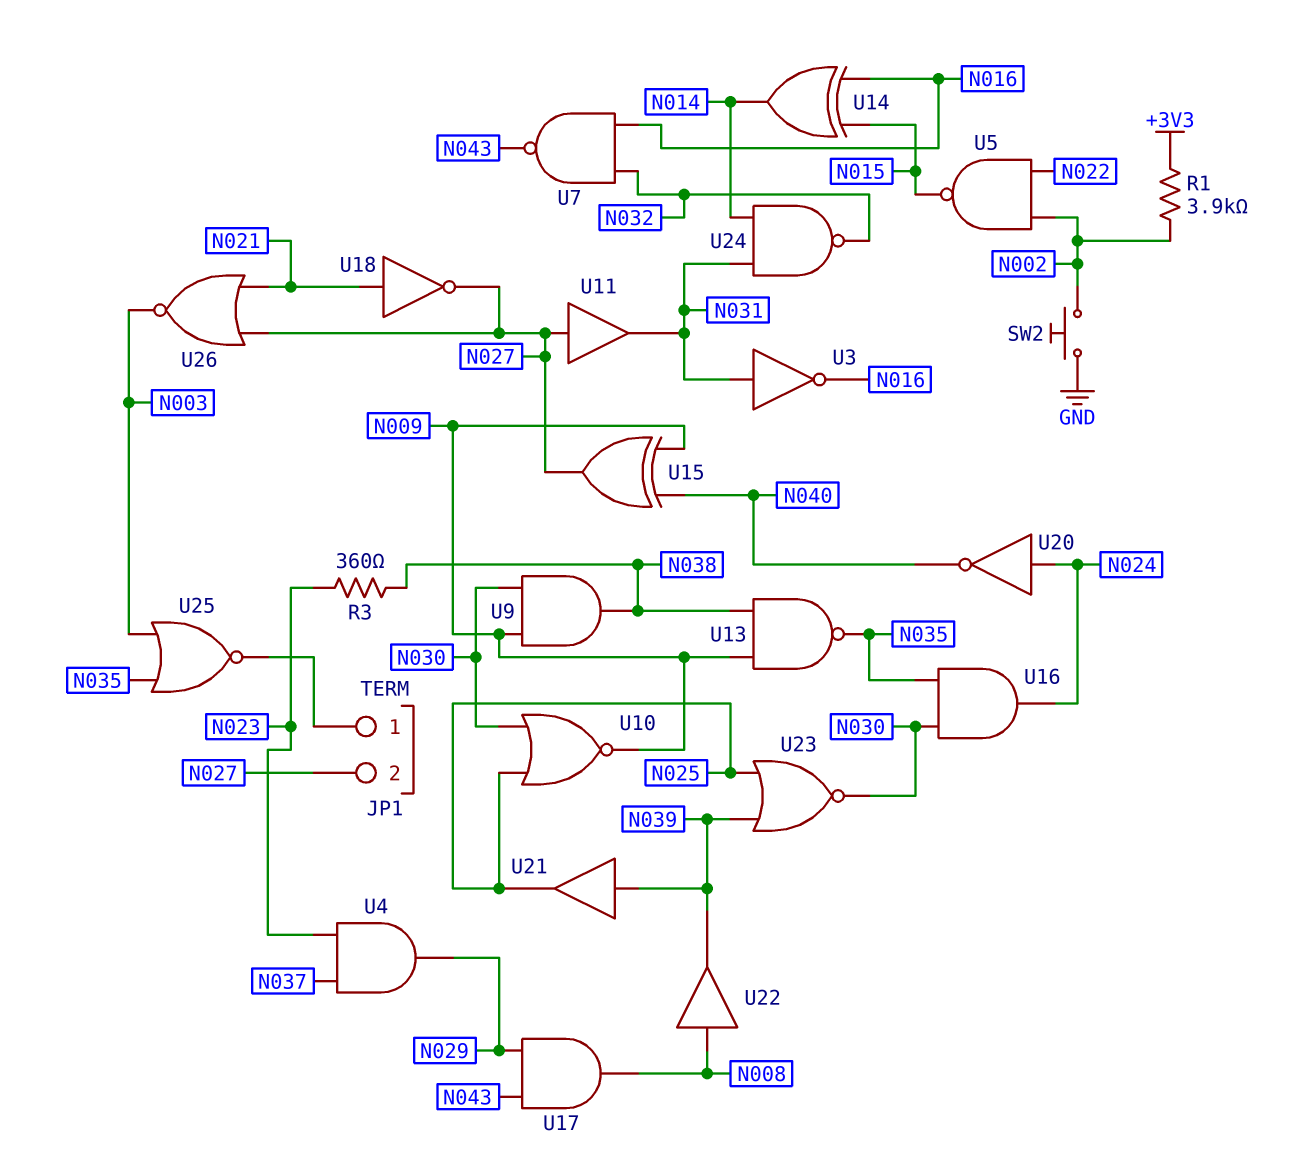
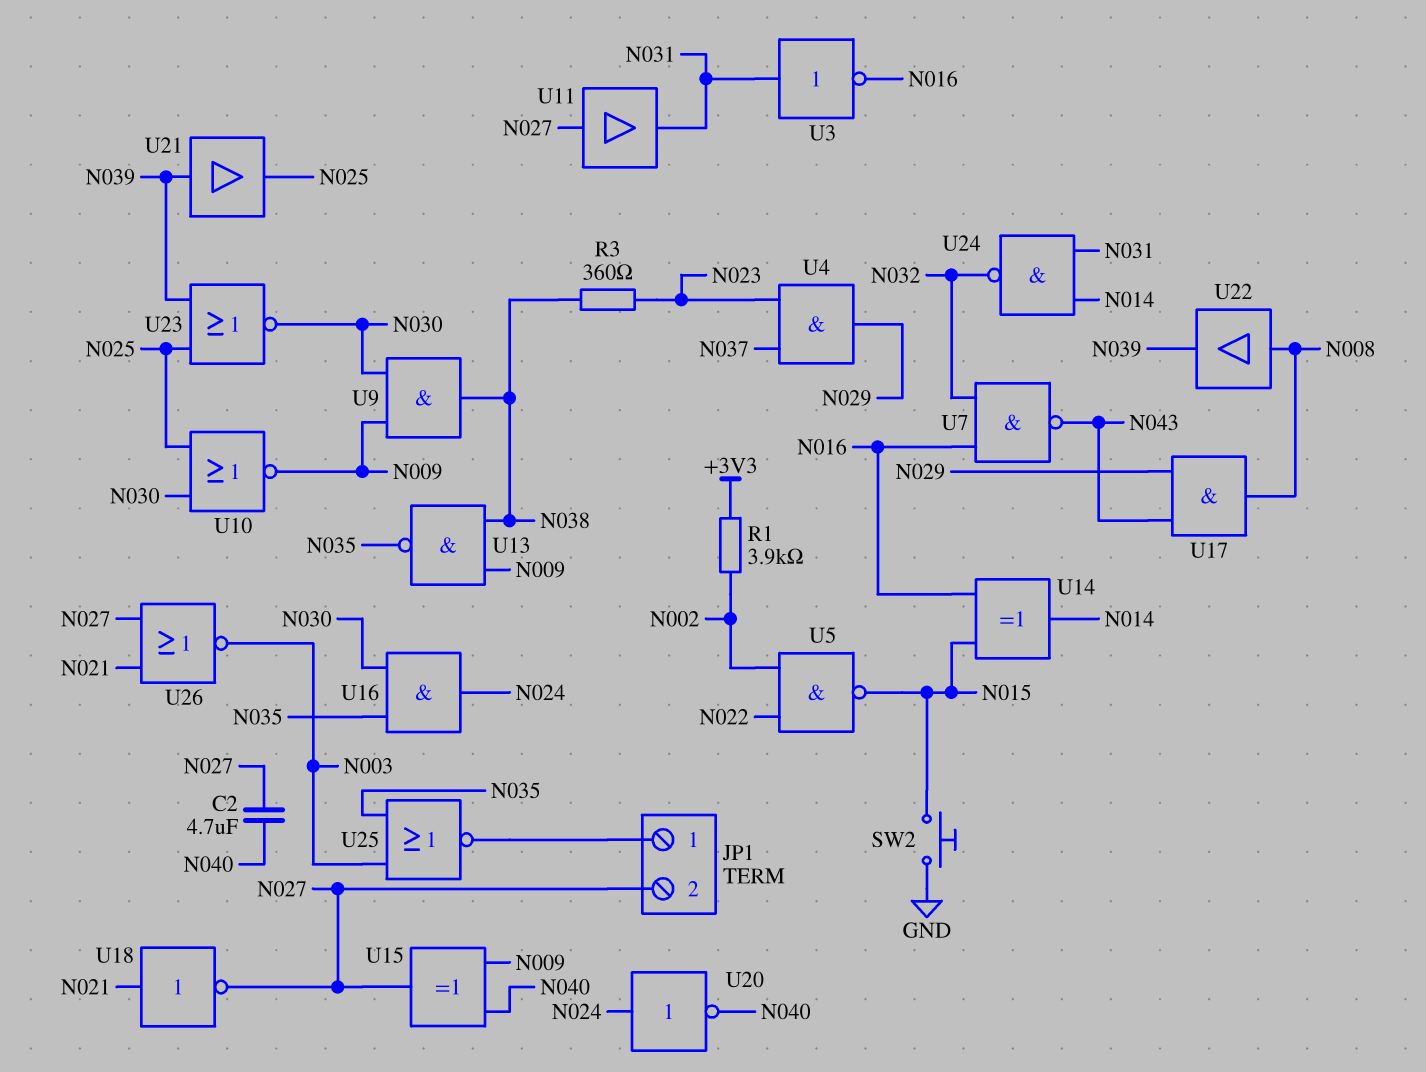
C2: none -> 4.7uF (N027, N040)
SW2: button (GND, N002) -> button (GND, N015)

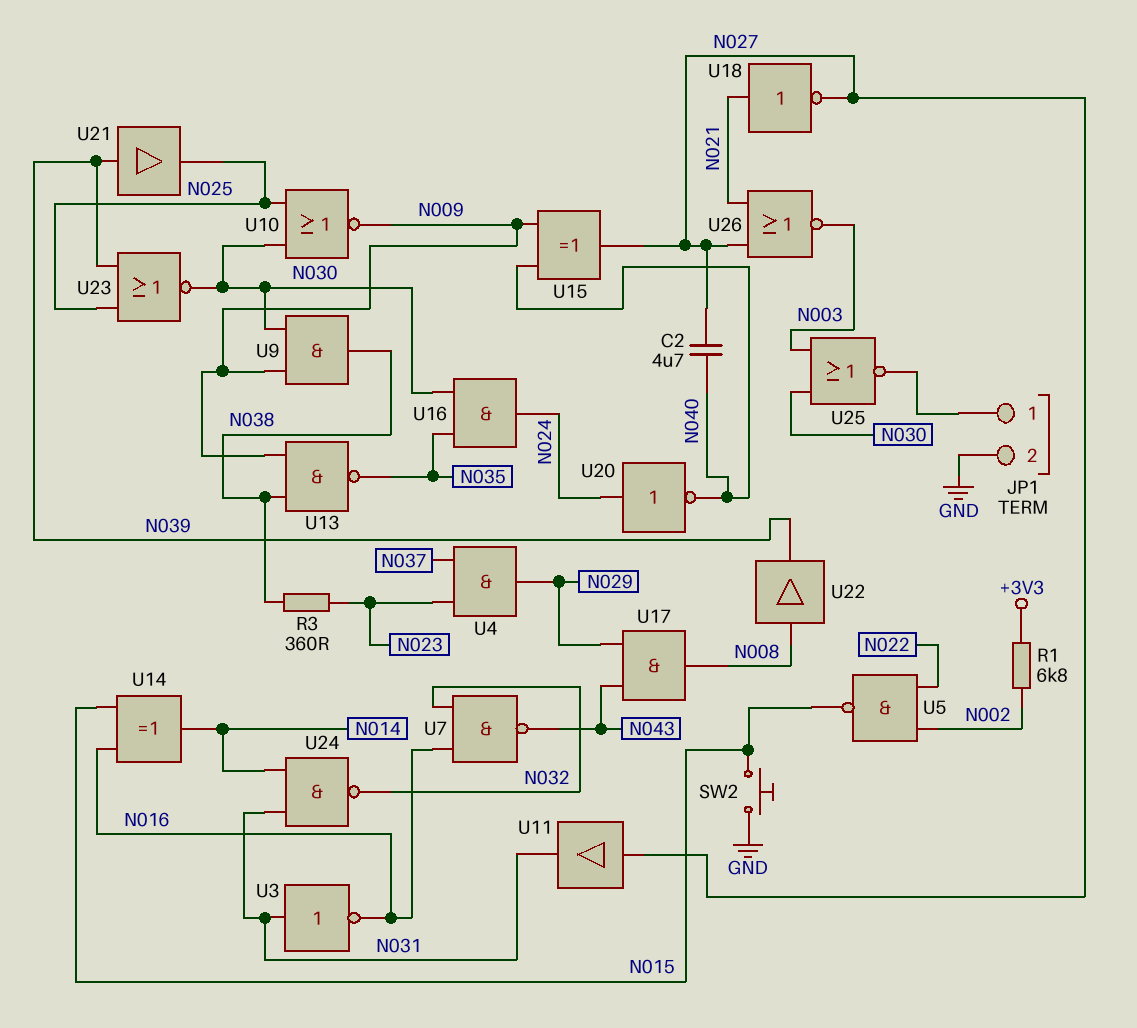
JP1 pin 2: N027 -> GND
R1: 3.9k (+3V3, N002) -> 6.8k (+3V3, N002)
U25: NOR (in N003, in N035, out JP1/1) -> NOR (in N003, in N030, out JP1/1)

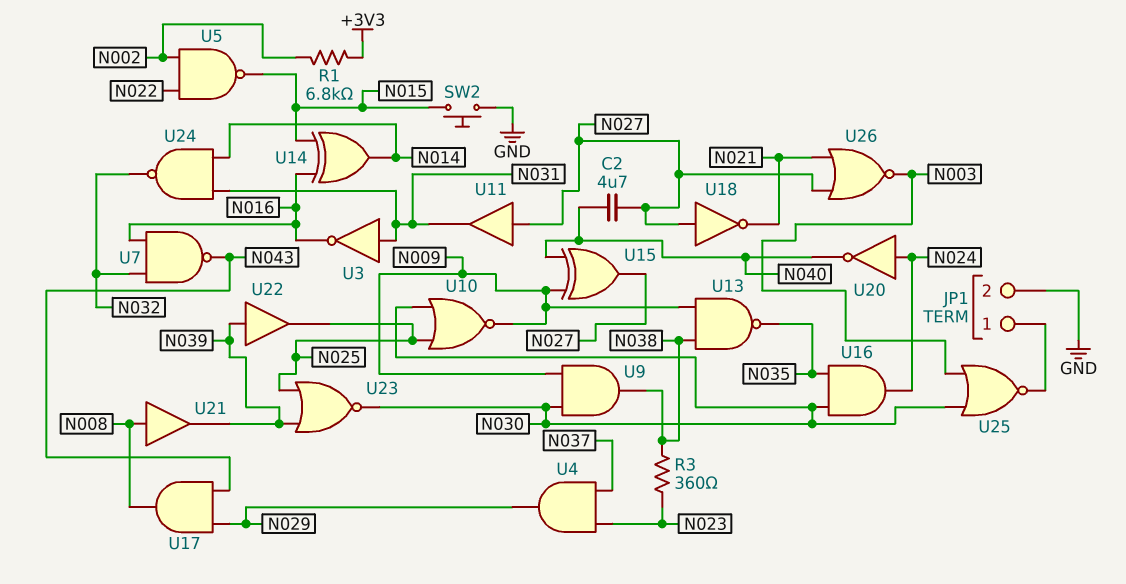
U18: NOT (in N021, out N027) -> NOT (in N027, out N021)
U21: buffer (in N039, out N025) -> buffer (in N008, out N039)
U22: buffer (in N008, out N039) -> buffer (in N039, out N025)

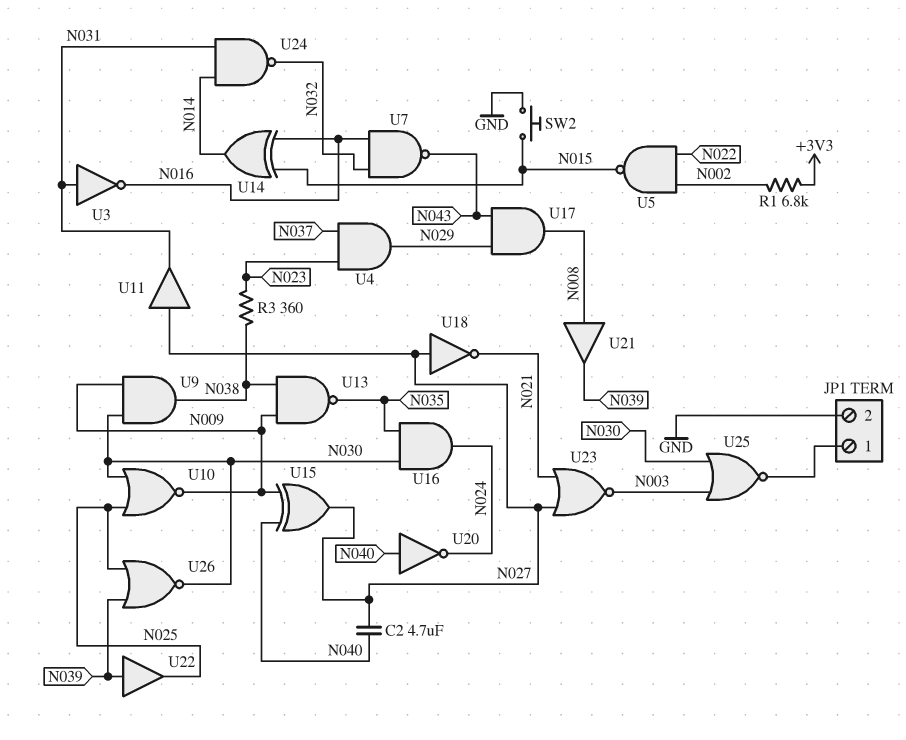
U20: NOT (in N024, out N040) -> NOT (in N040, out N024)
U23: NOR (in N025, in N039, out N030) -> NOR (in N021, in N027, out N003)
U26: NOR (in N021, in N027, out N003) -> NOR (in N025, in N039, out N030)

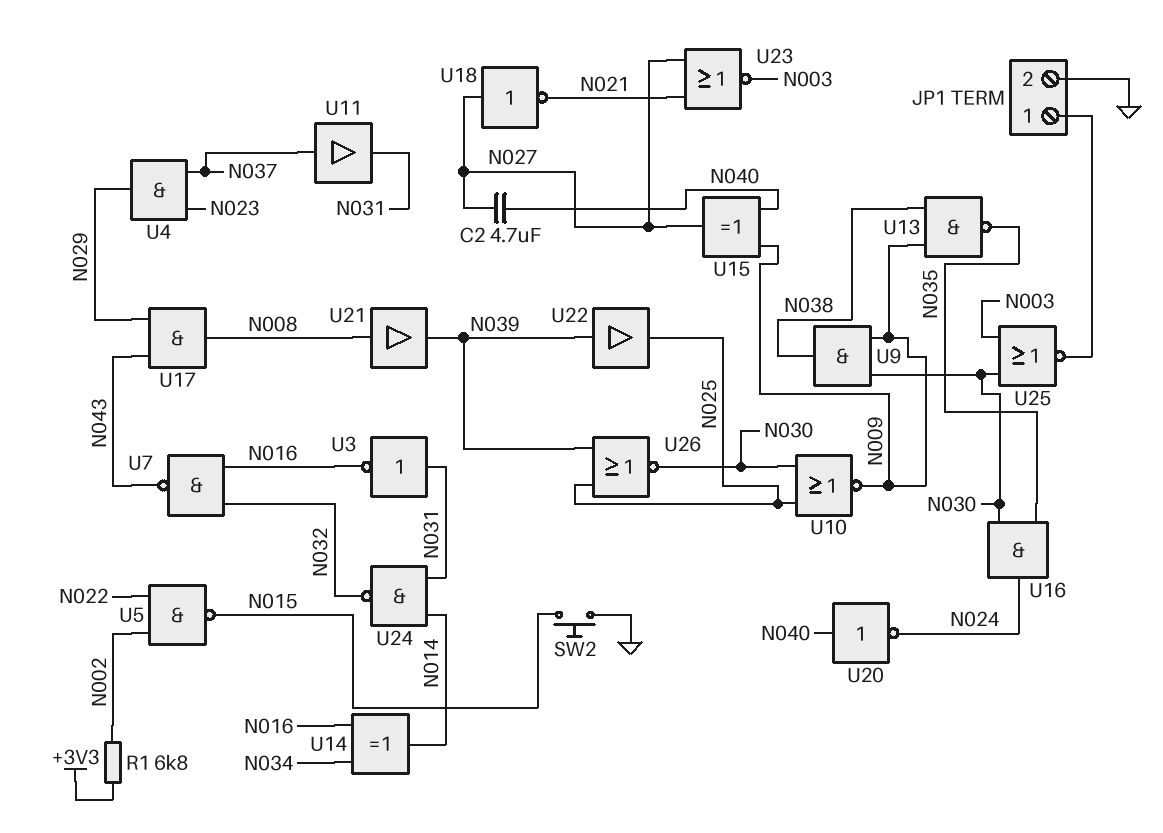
R3: 360 (N023, N038) -> none
U11: buffer (in N027, out N031) -> buffer (in N037, out N031)
U14: XOR (in N015, in N016, out N014) -> XOR (in N016, in N034, out N014)

